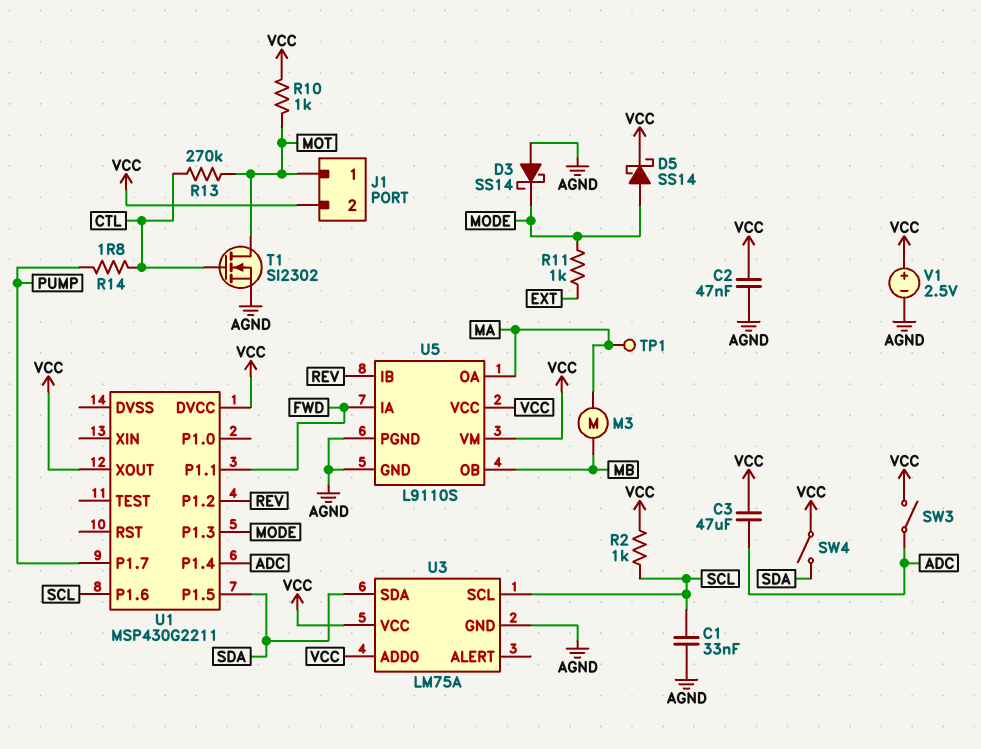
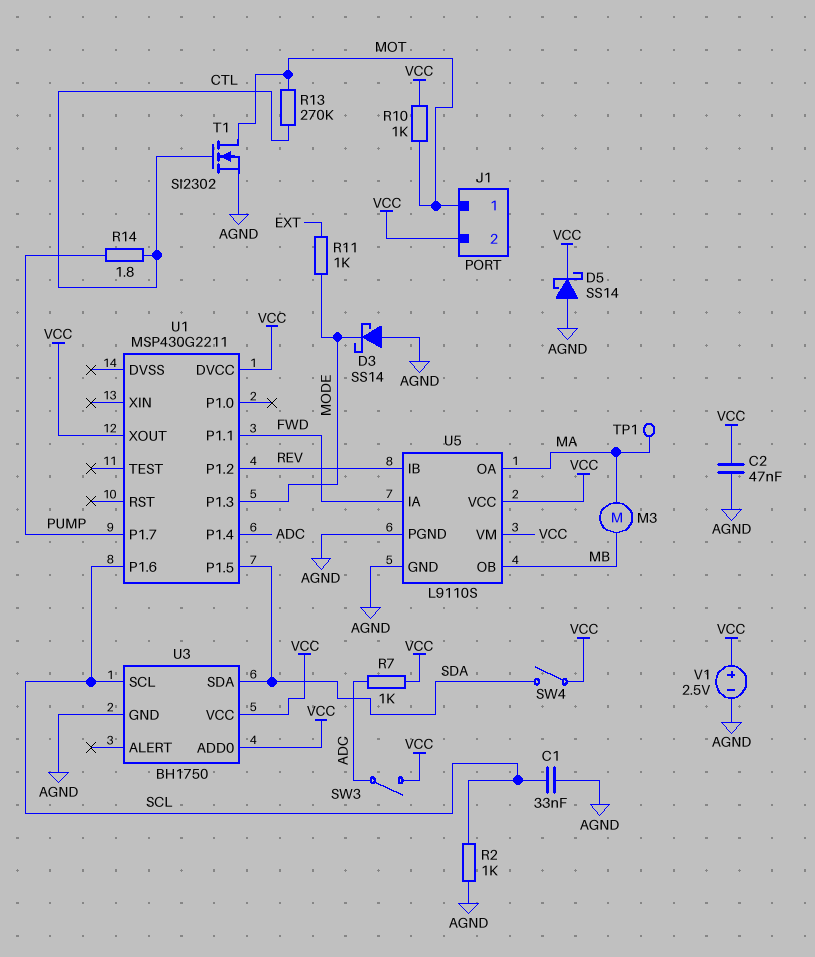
C3: 47uF (ADC, VCC) -> none
D5: schottky SS14 (A MODE, K VCC) -> schottky SS14 (A AGND, K VCC)
R2: 1k (SCL, VCC) -> 1k (AGND, SCL)
R7: none -> 1k (ADC, VCC)
U3: LM75A -> BH1750

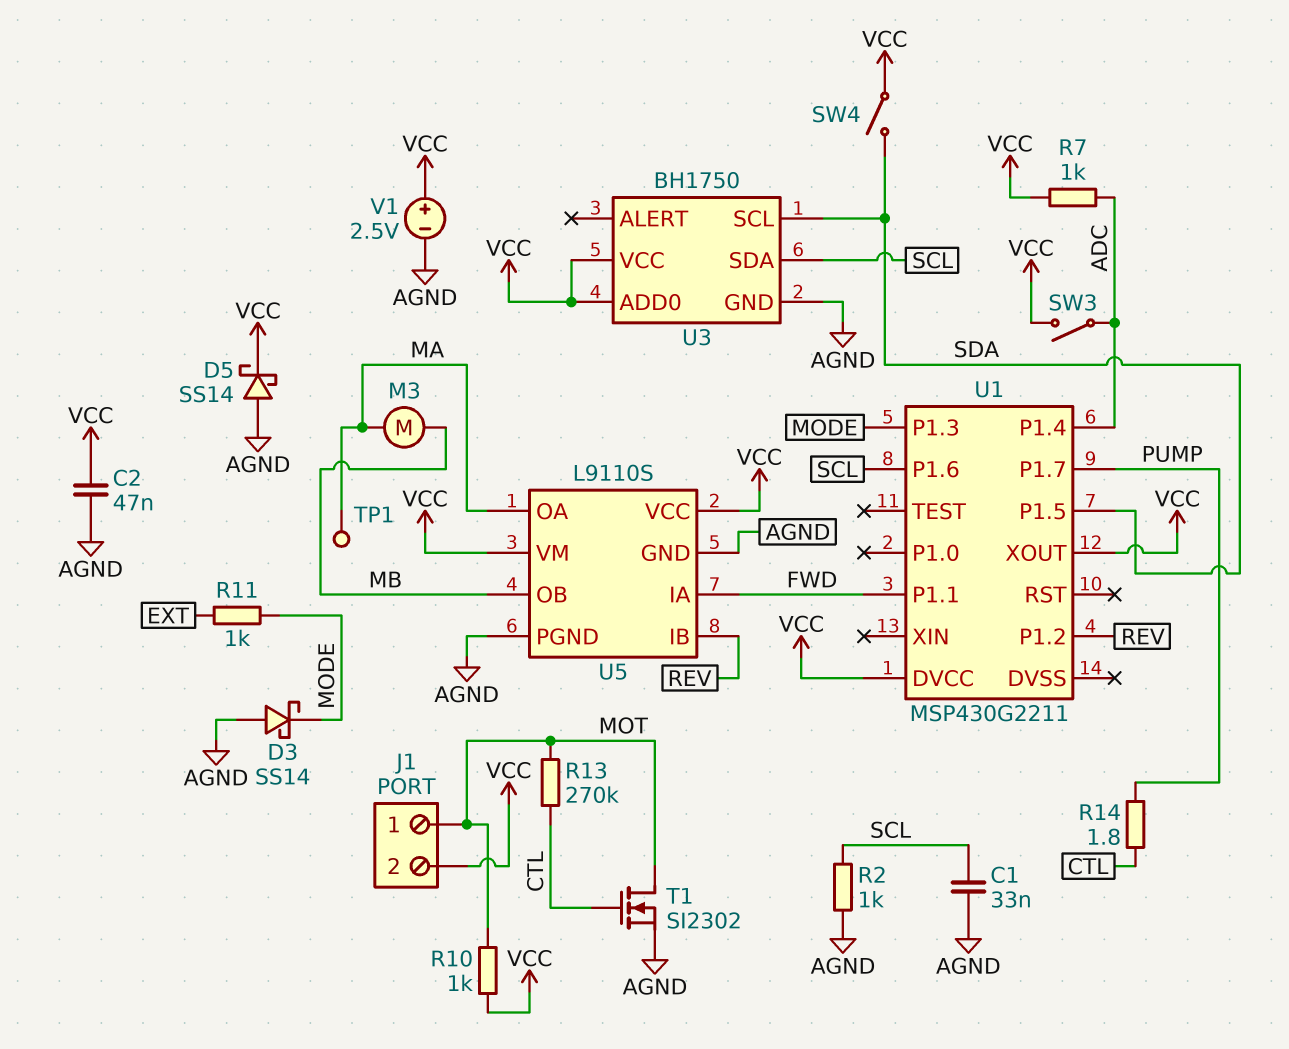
U3 pin SCL: SCL -> SDA
U3 pin SDA: SDA -> SCL

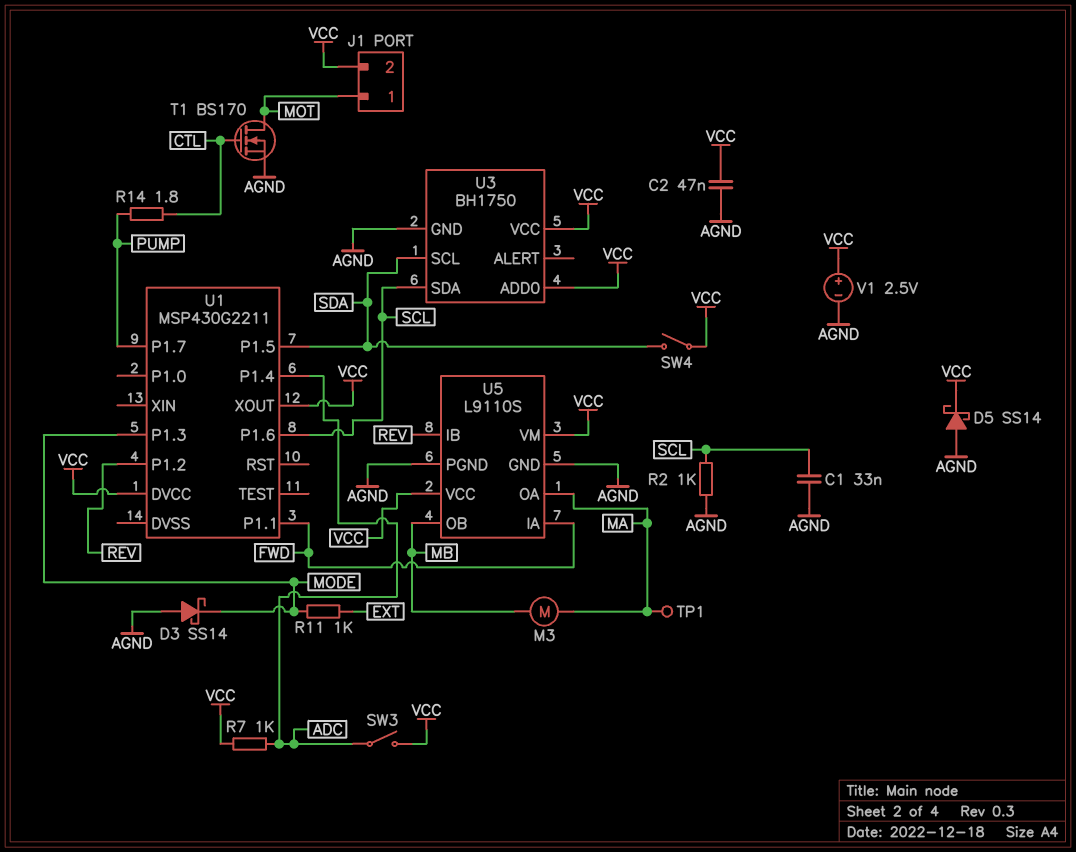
R10: 1k (MOT, VCC) -> none
R13: 270k (CTL, MOT) -> none
T1: NMOS SI2302 (G CTL, D MOT, S AGND) -> NMOS BS170 (G CTL, D MOT, S AGND)

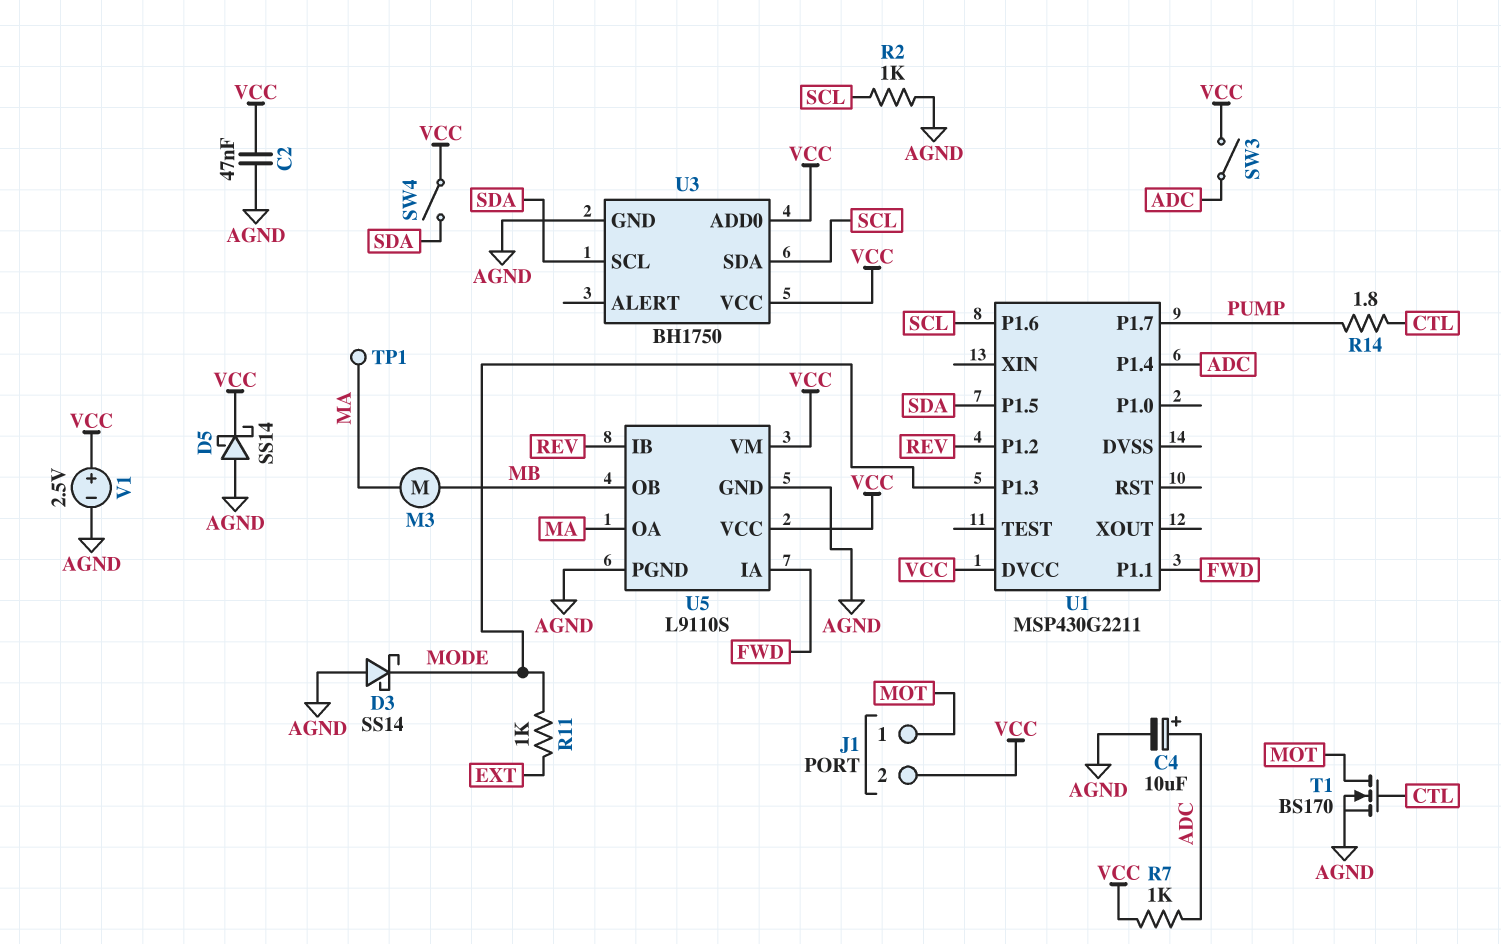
C1: 33nF (AGND, SCL) -> none
C4: none -> 10uF (plus ADC, minus AGND)
U1 pin XOUT: VCC -> none

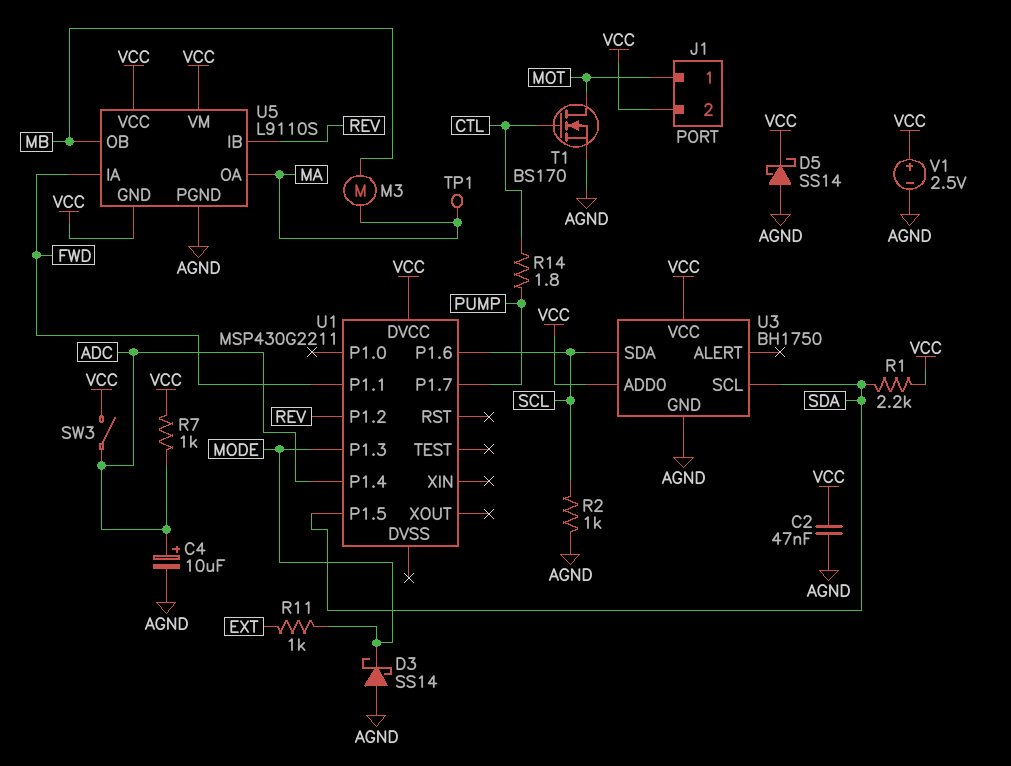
R1: none -> 2.2k (SDA, VCC)
SW4: switch (SDA, VCC) -> none
U5 pin GND: AGND -> VCC

